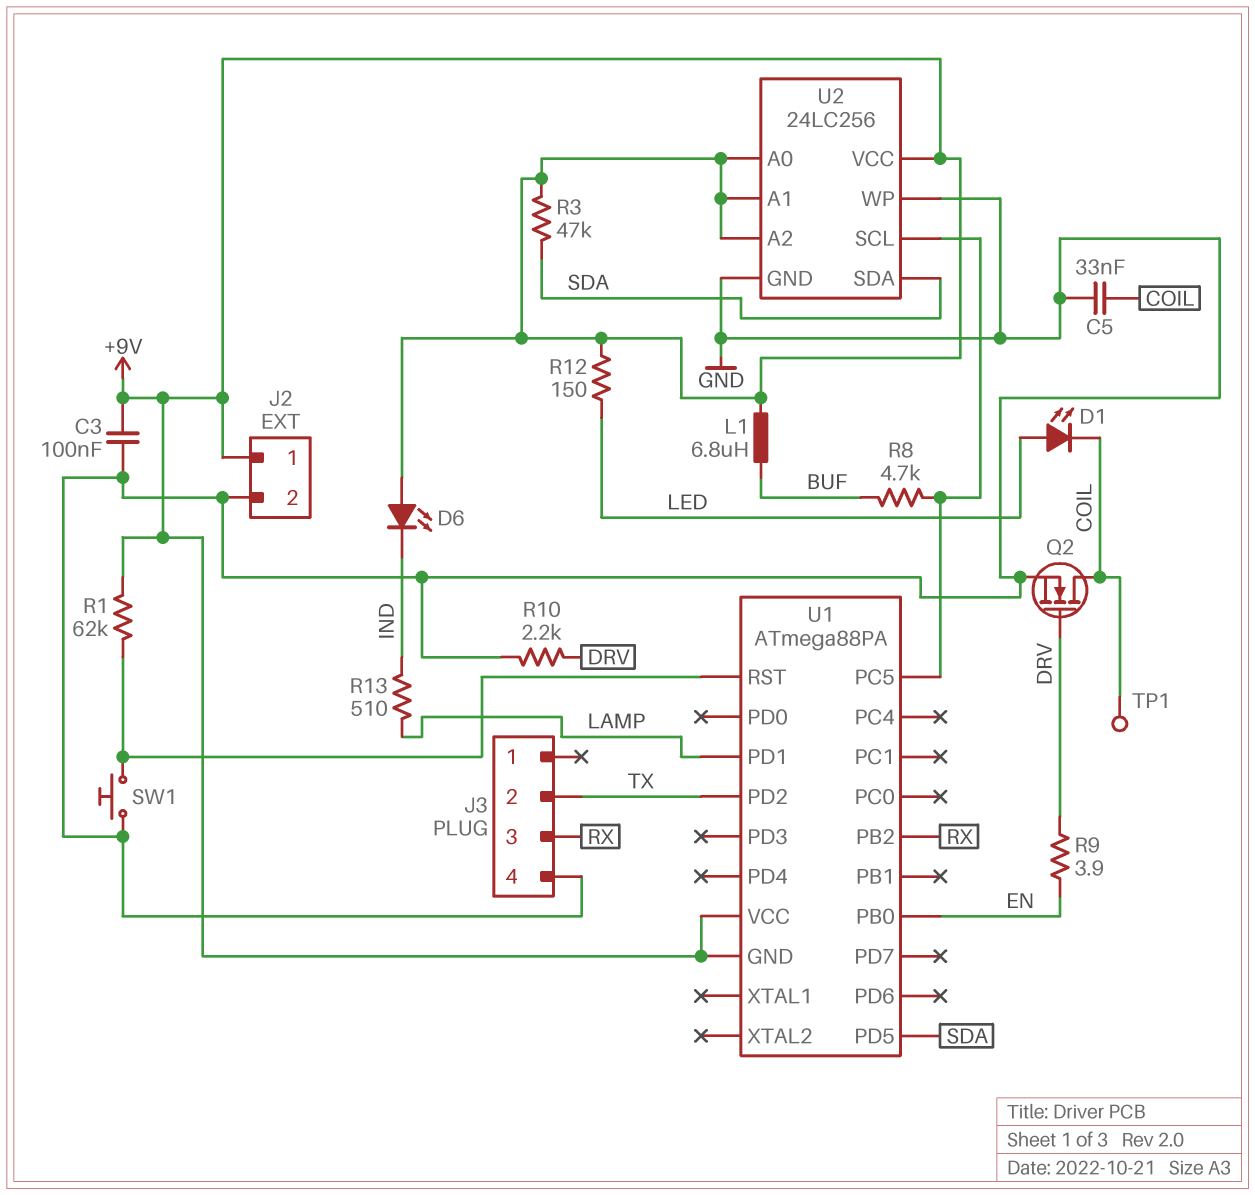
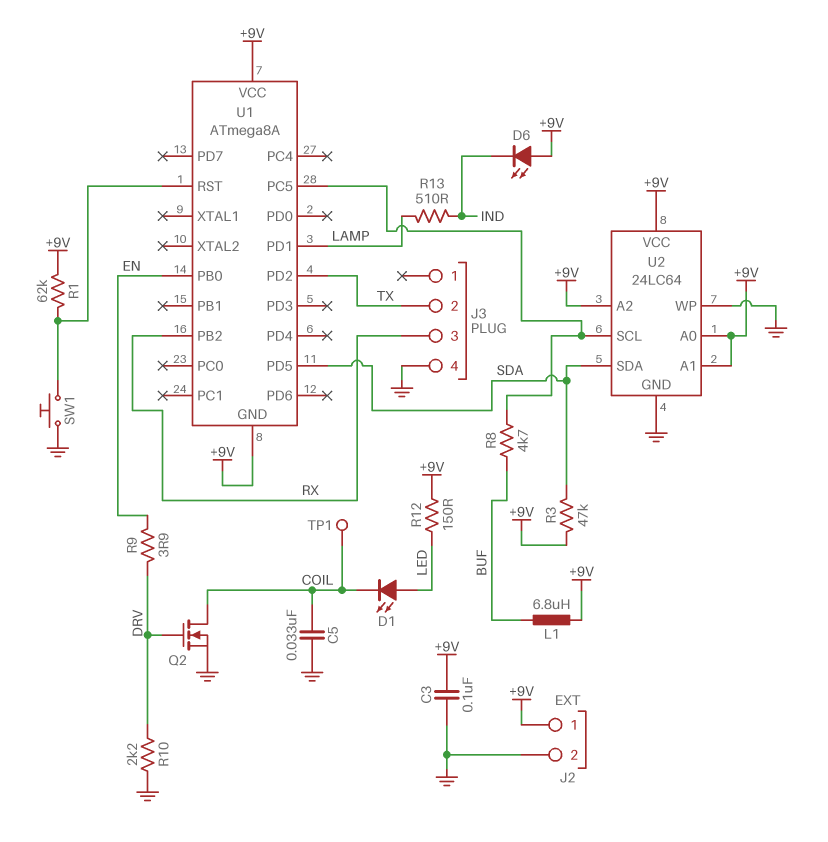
U1: ATmega88PA -> ATmega8A
U2: 24LC256 -> 24LC64

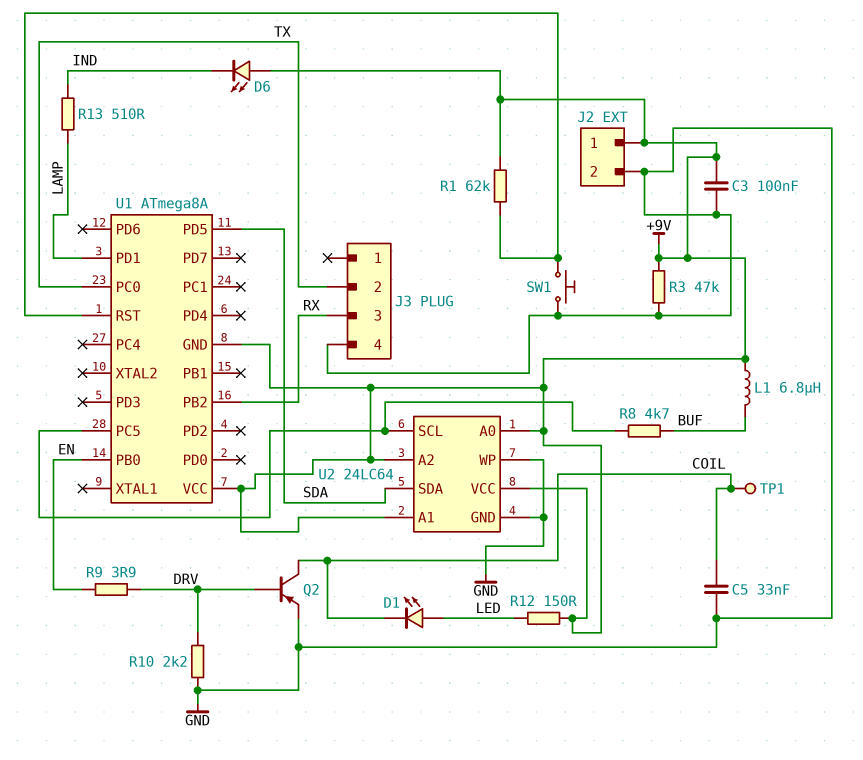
Q2: NMOS (G DRV, D COIL, S GND) -> PNP (B DRV, C COIL, E GND)
R3: 47k (+9V, SDA) -> 47k (+9V, GND)
U1 pin PC0: none -> TX
U1 pin PD2: TX -> none

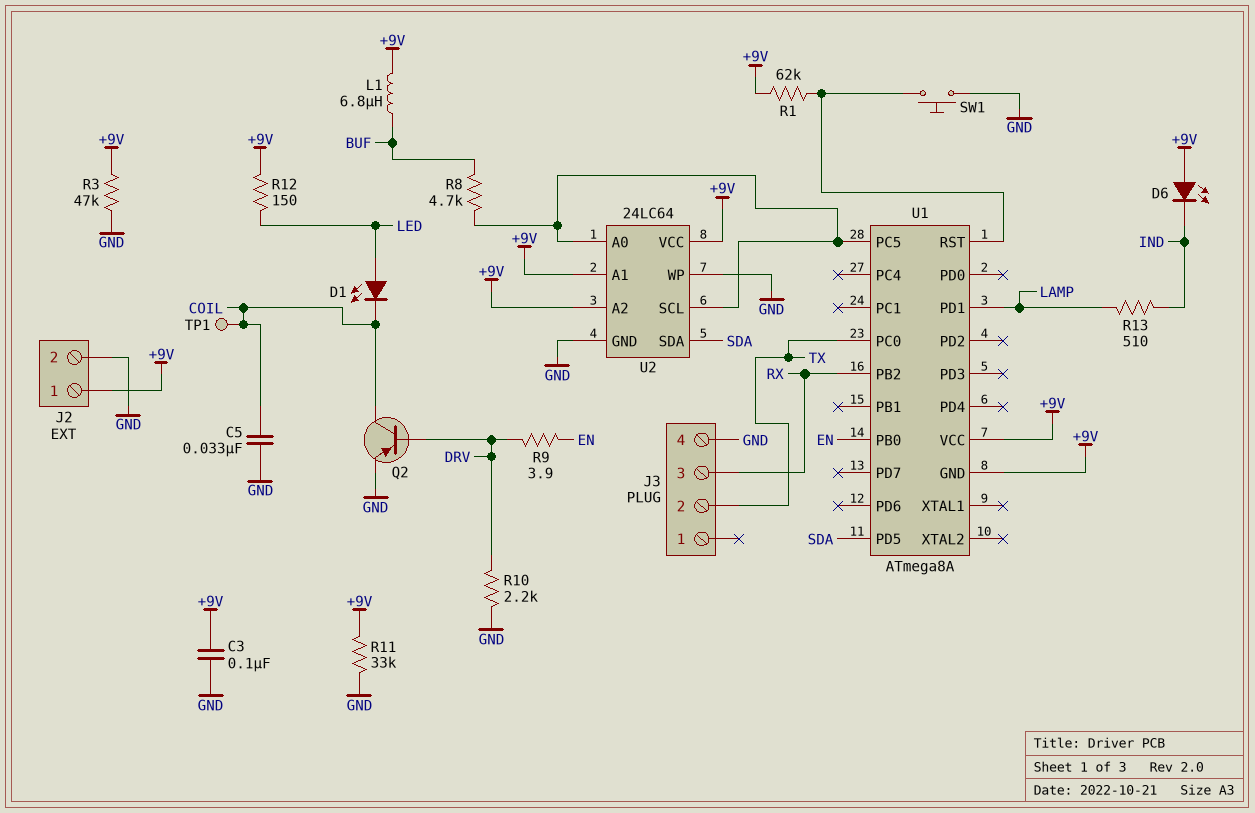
R11: none -> 33k (+9V, GND)
U2 pin A0: +9V -> U1/PC5

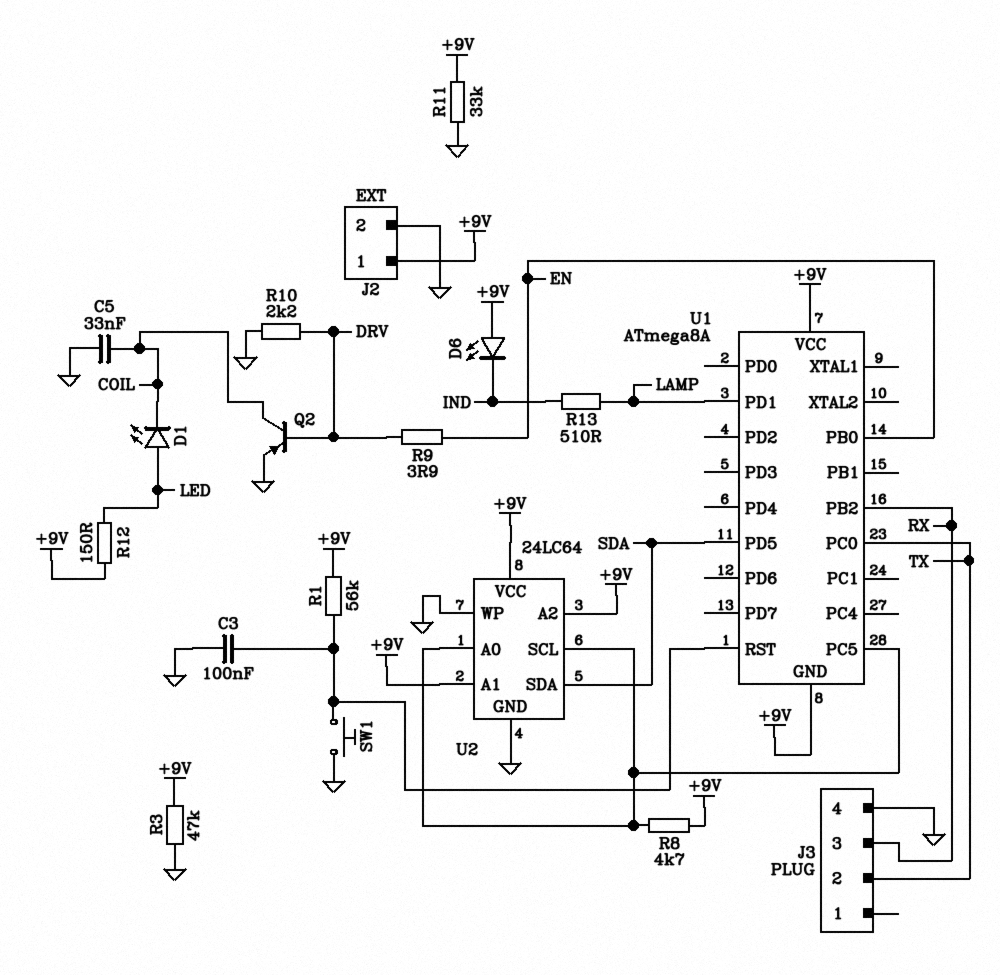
C3: 100nF (+9V, GND) -> 100nF (GND, U1/RST)
L1: 6.8uH (+9V, BUF) -> none
R1: 62k (+9V, U1/RST) -> 56k (+9V, U1/RST)
R8: 4.7k (BUF, U1/PC5) -> 4.7k (+9V, U1/PC5)
TP1: test point (COIL) -> none

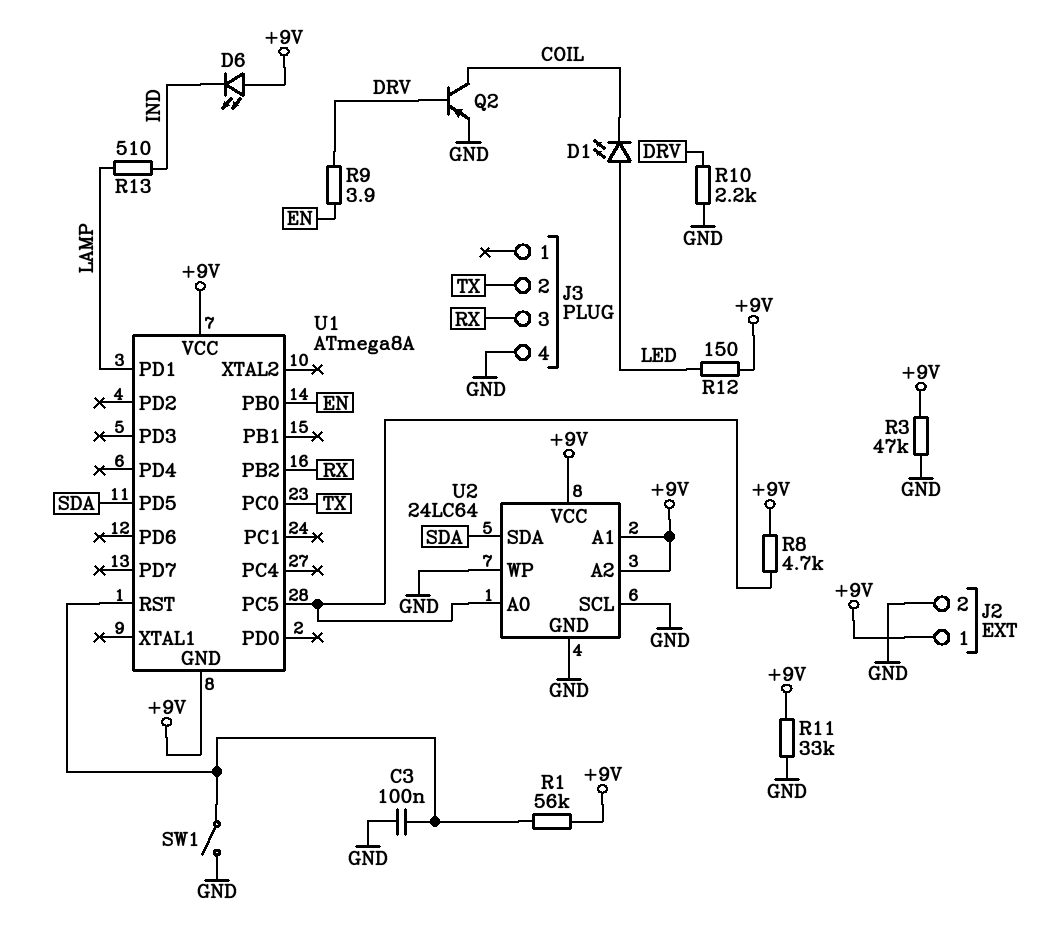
C5: 33nF (COIL, GND) -> none
SW1: button (GND, U1/RST) -> switch (GND, U1/RST)
U2 pin SCL: U1/PC5 -> GND

